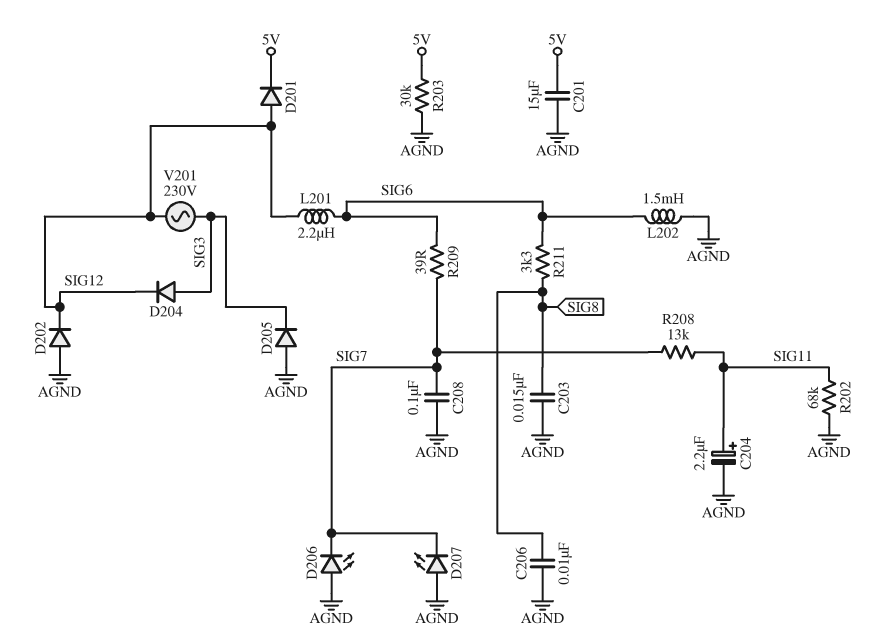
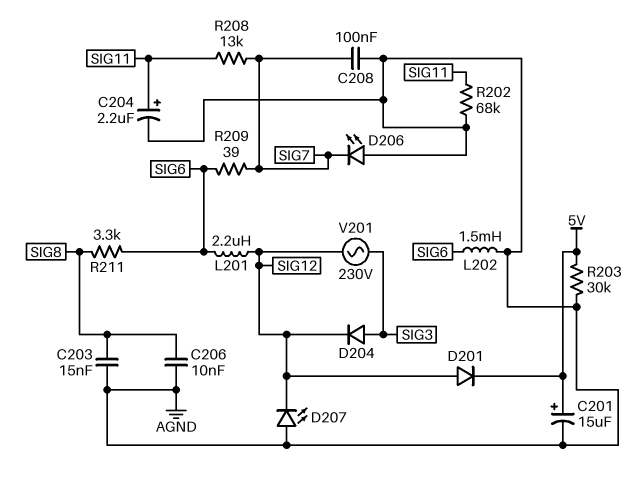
C201: 15uF (5V, AGND) -> 15uF (plus 5V, minus AGND)
D202: diode (A AGND, K SIG12) -> none
D205: diode (A AGND, K SIG3) -> none
D207: LED (A AGND, K SIG7) -> LED (A AGND, K SIG12)

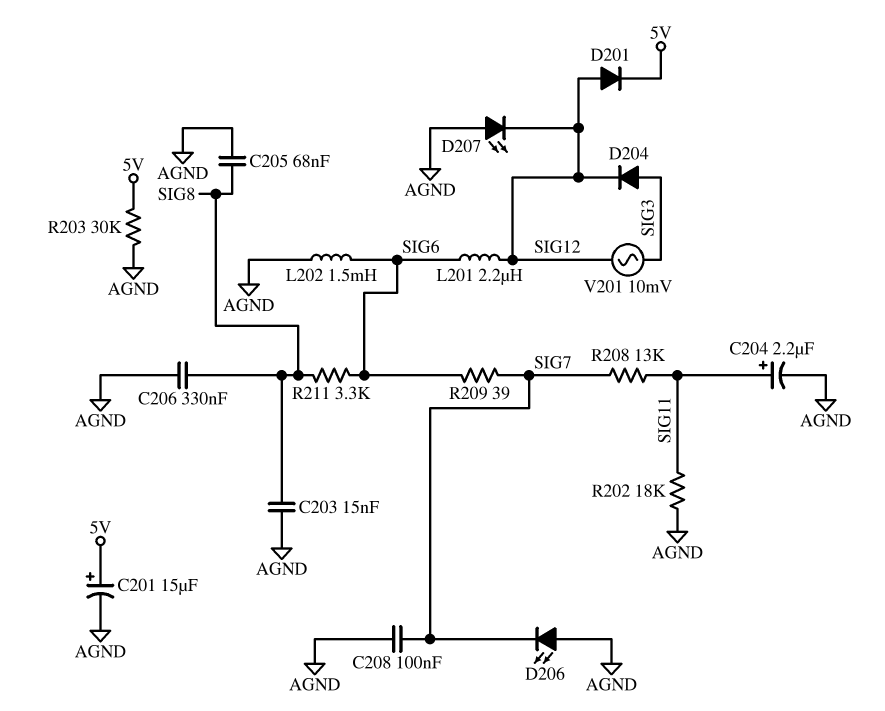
C205: none -> 68nF (AGND, SIG8)
C206: 10nF (AGND, SIG8) -> 330nF (AGND, SIG8)
R202: 68k (AGND, SIG11) -> 18k (AGND, SIG11)
V201: AC 230V (SIG3, SIG12) -> AC 10mV (SIG3, SIG12)

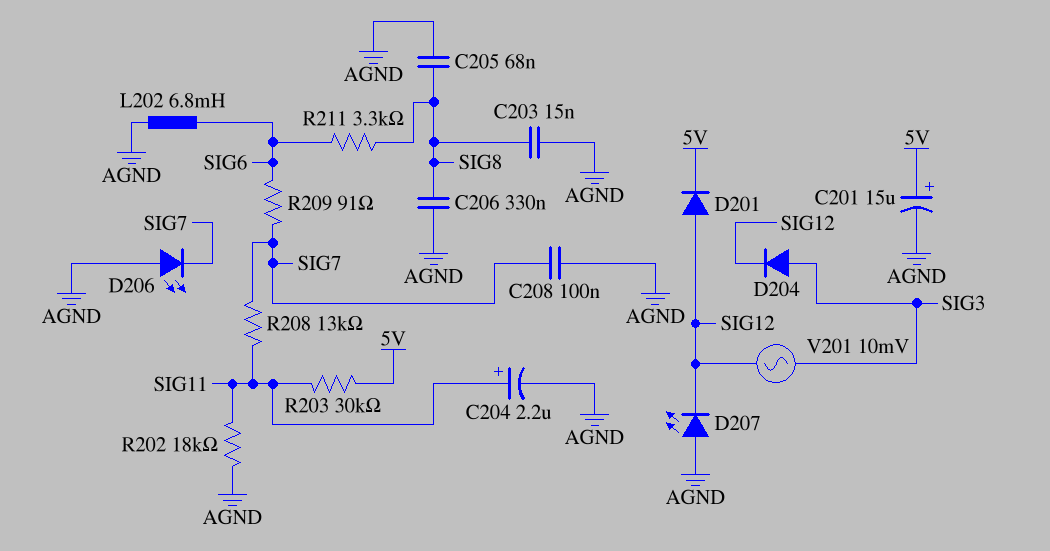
L201: 2.2uH (SIG6, SIG12) -> none
L202: 1.5mH (AGND, SIG6) -> 6.8mH (AGND, SIG6)
R203: 30k (5V, AGND) -> 30k (5V, SIG11)
R209: 39 (SIG6, SIG7) -> 91 (SIG6, SIG7)

